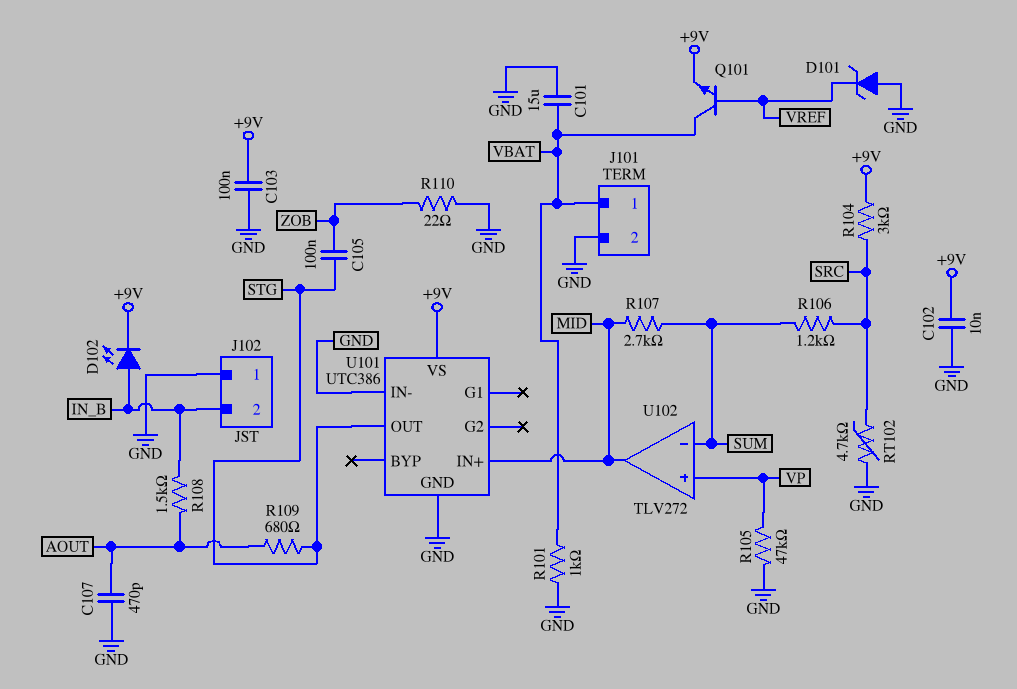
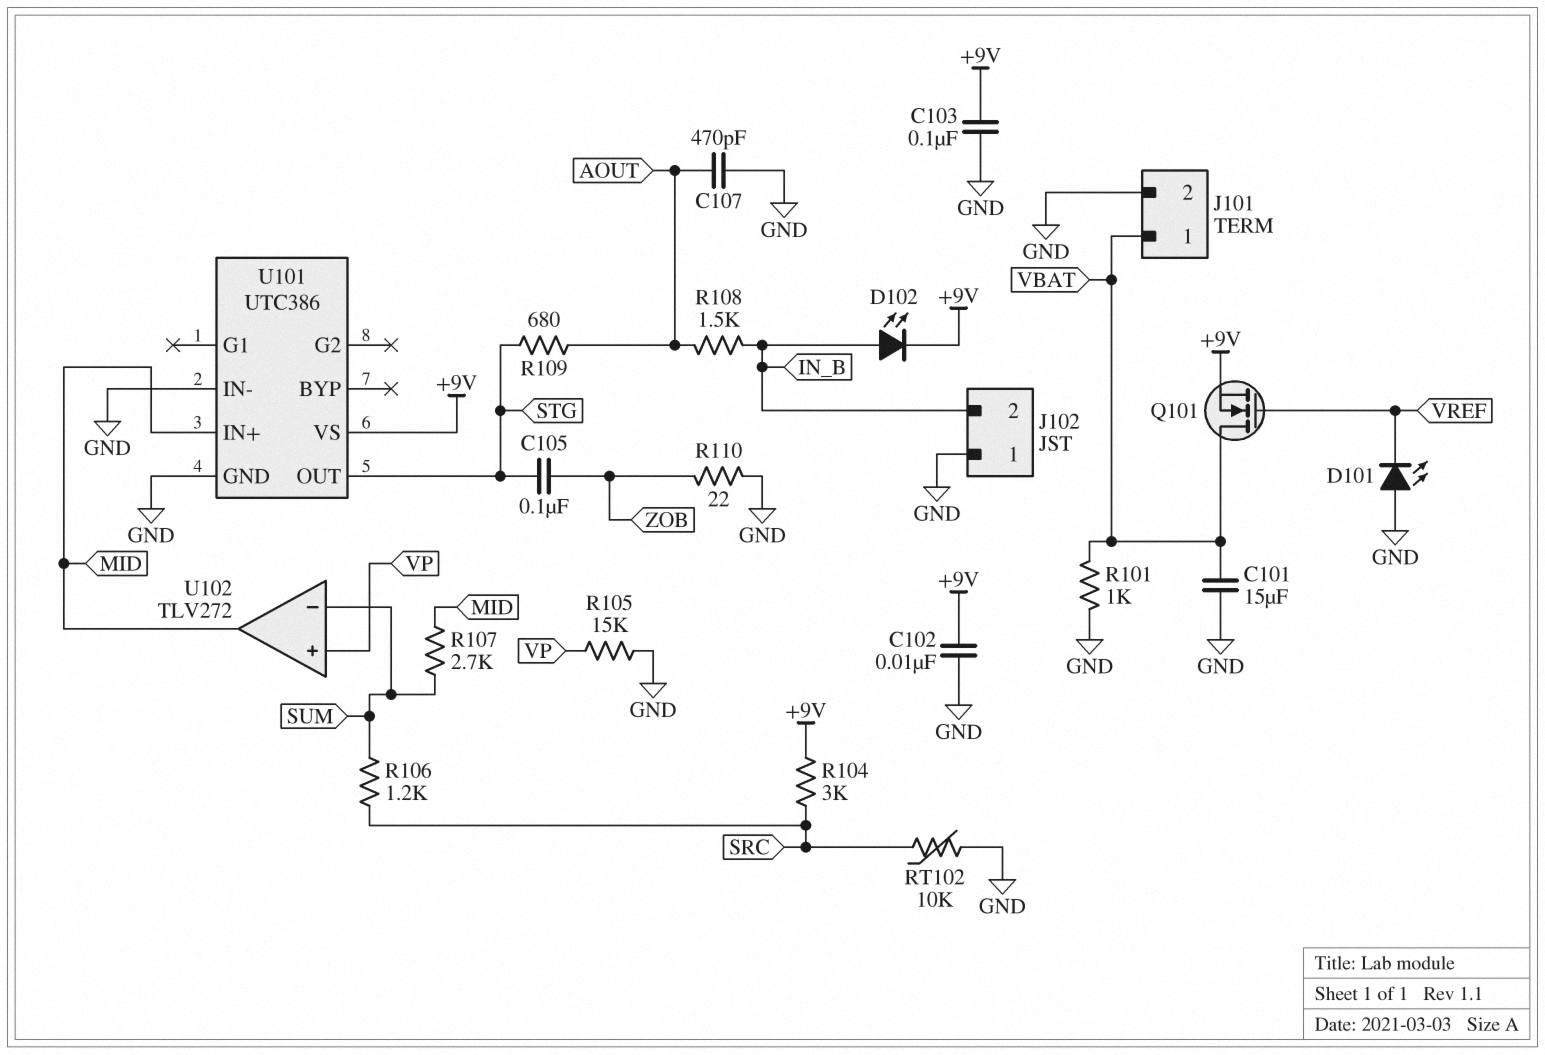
D101: zener (A GND, K VREF) -> LED (A GND, K VREF)
Q101: NPN (B VREF, C VBAT, E +9V) -> NMOS (G VREF, D VBAT, S +9V)
R105: 47k (GND, VP) -> 15k (GND, VP)
RT102: 4.7k (GND, SRC) -> 10k (GND, SRC)

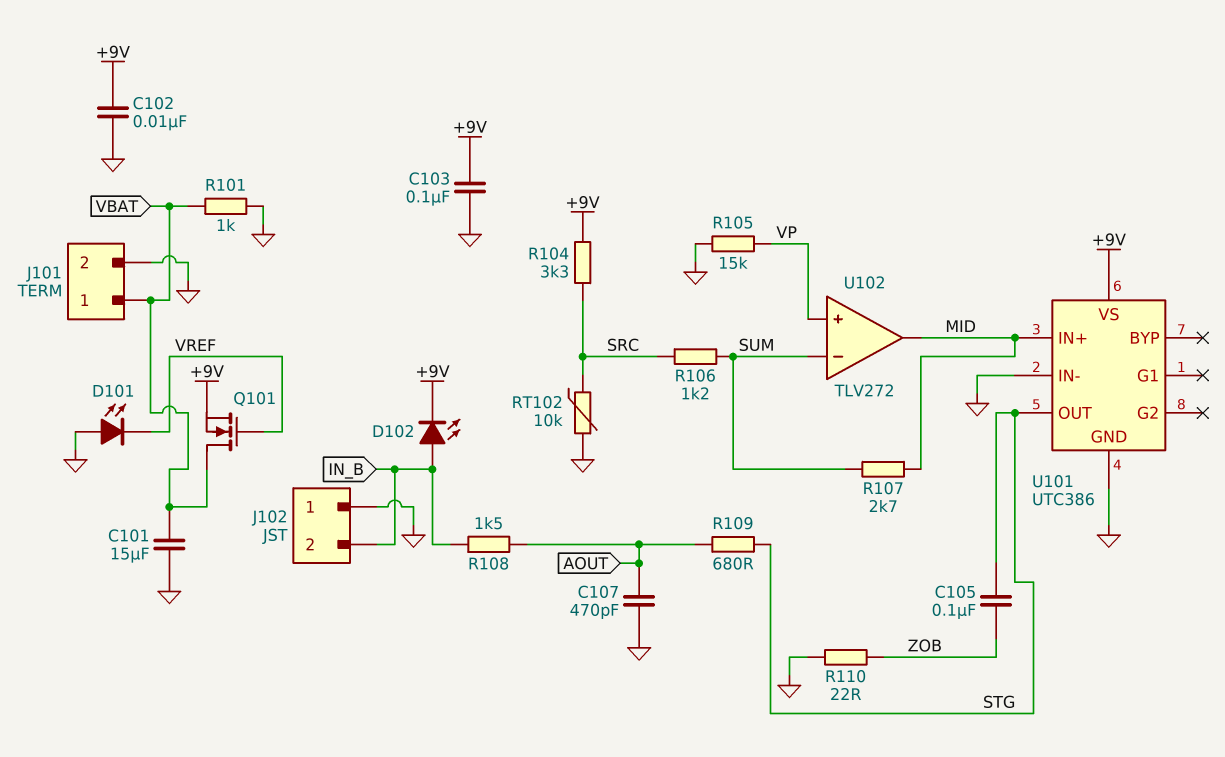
R104: 3k (+9V, SRC) -> 3.3k (+9V, SRC)

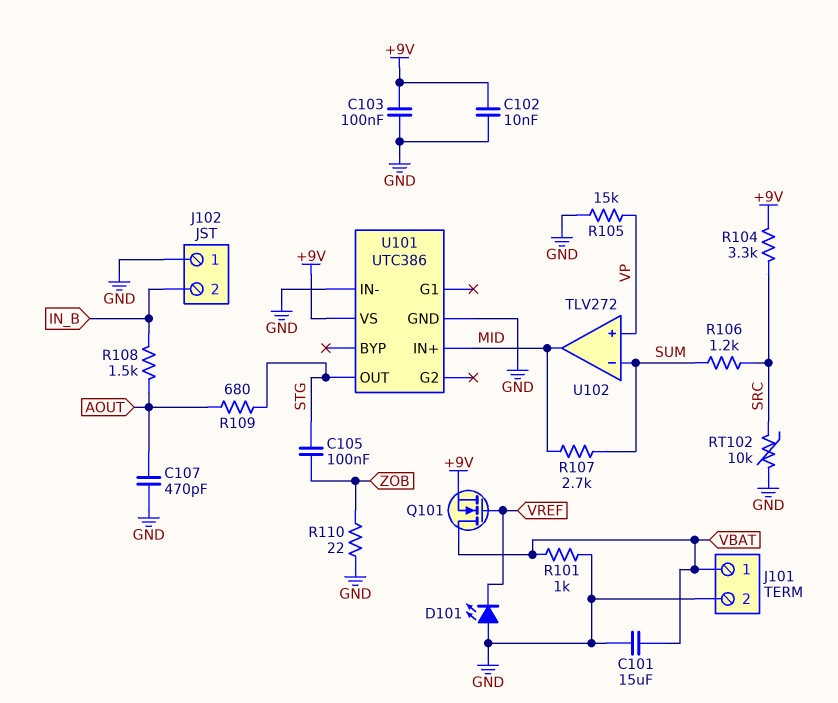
D102: LED (A IN_B, K +9V) -> none

